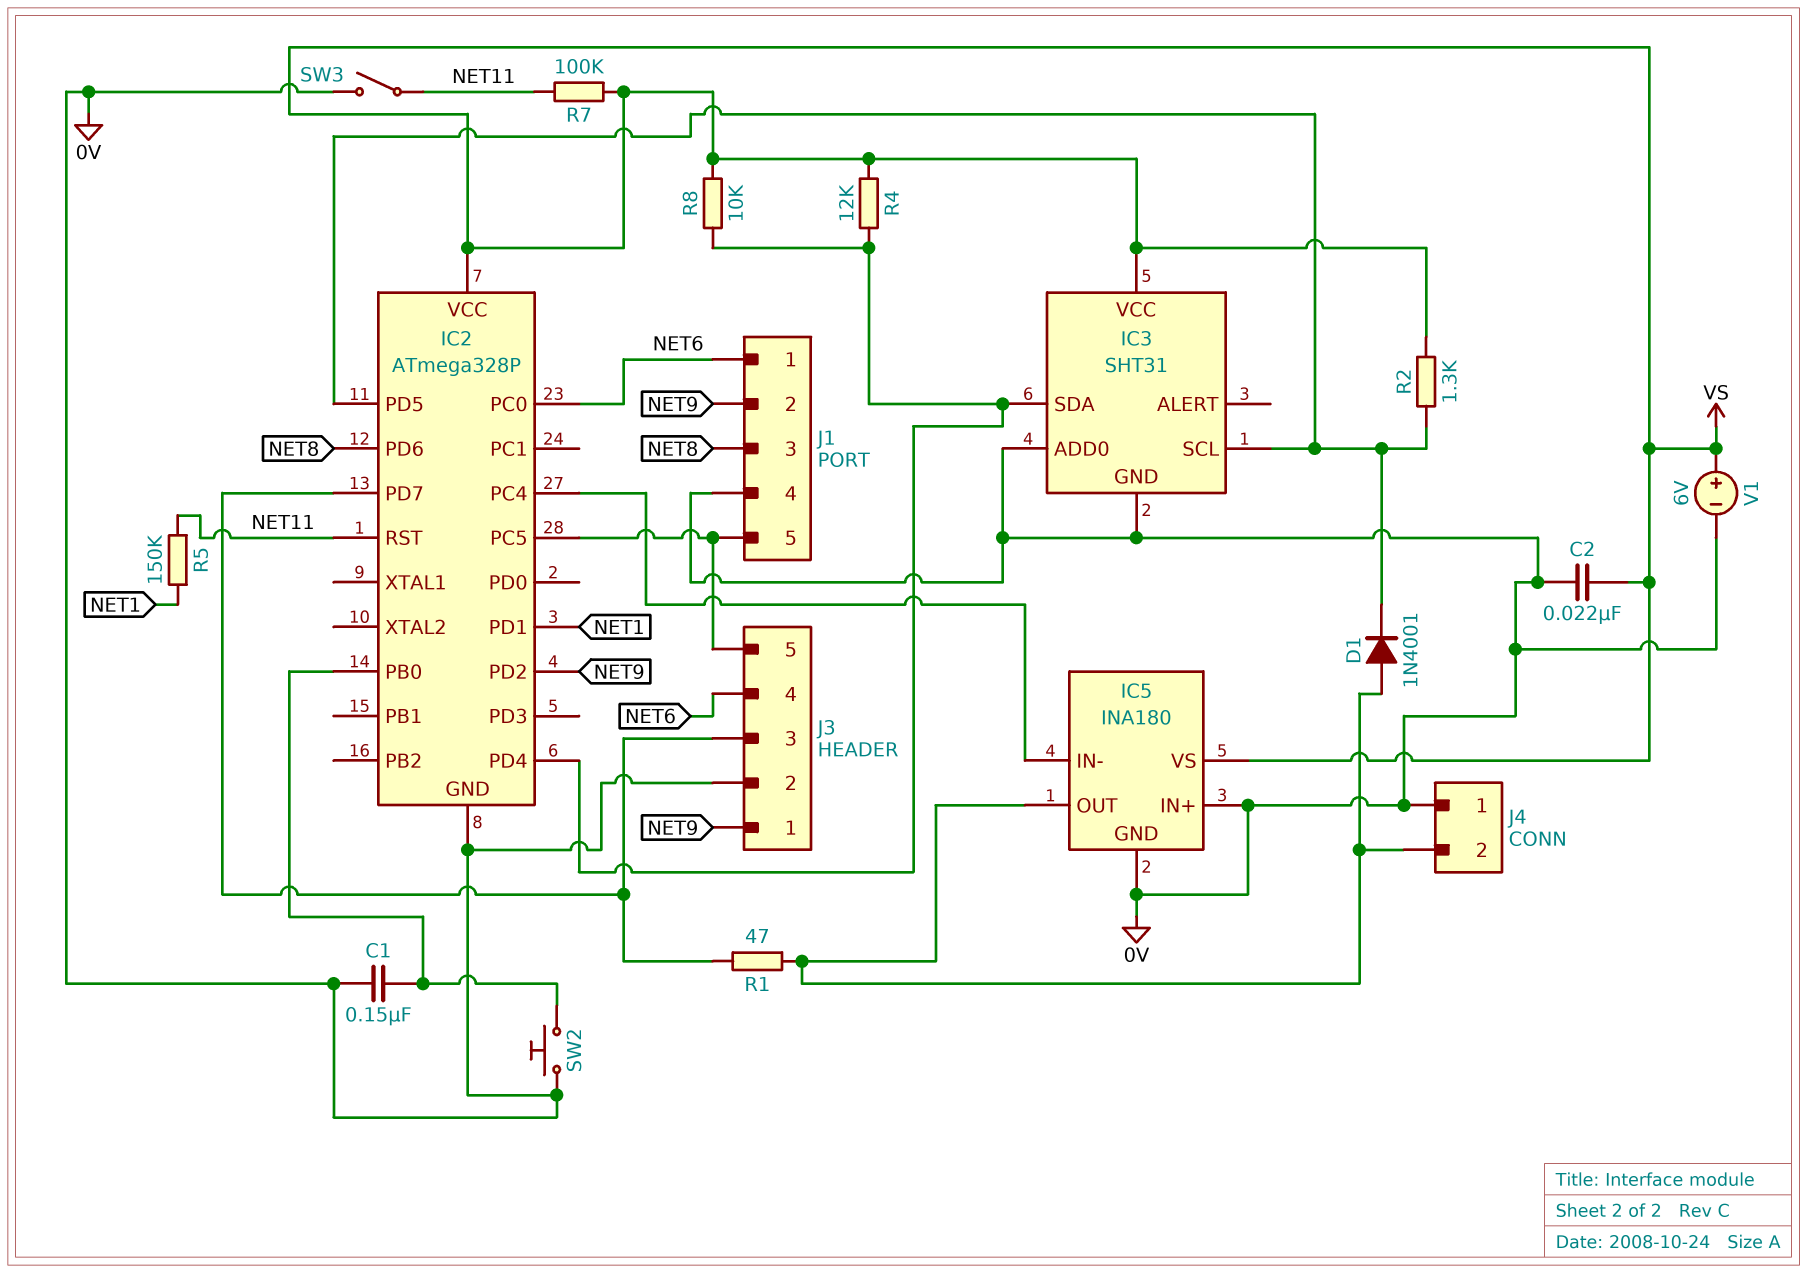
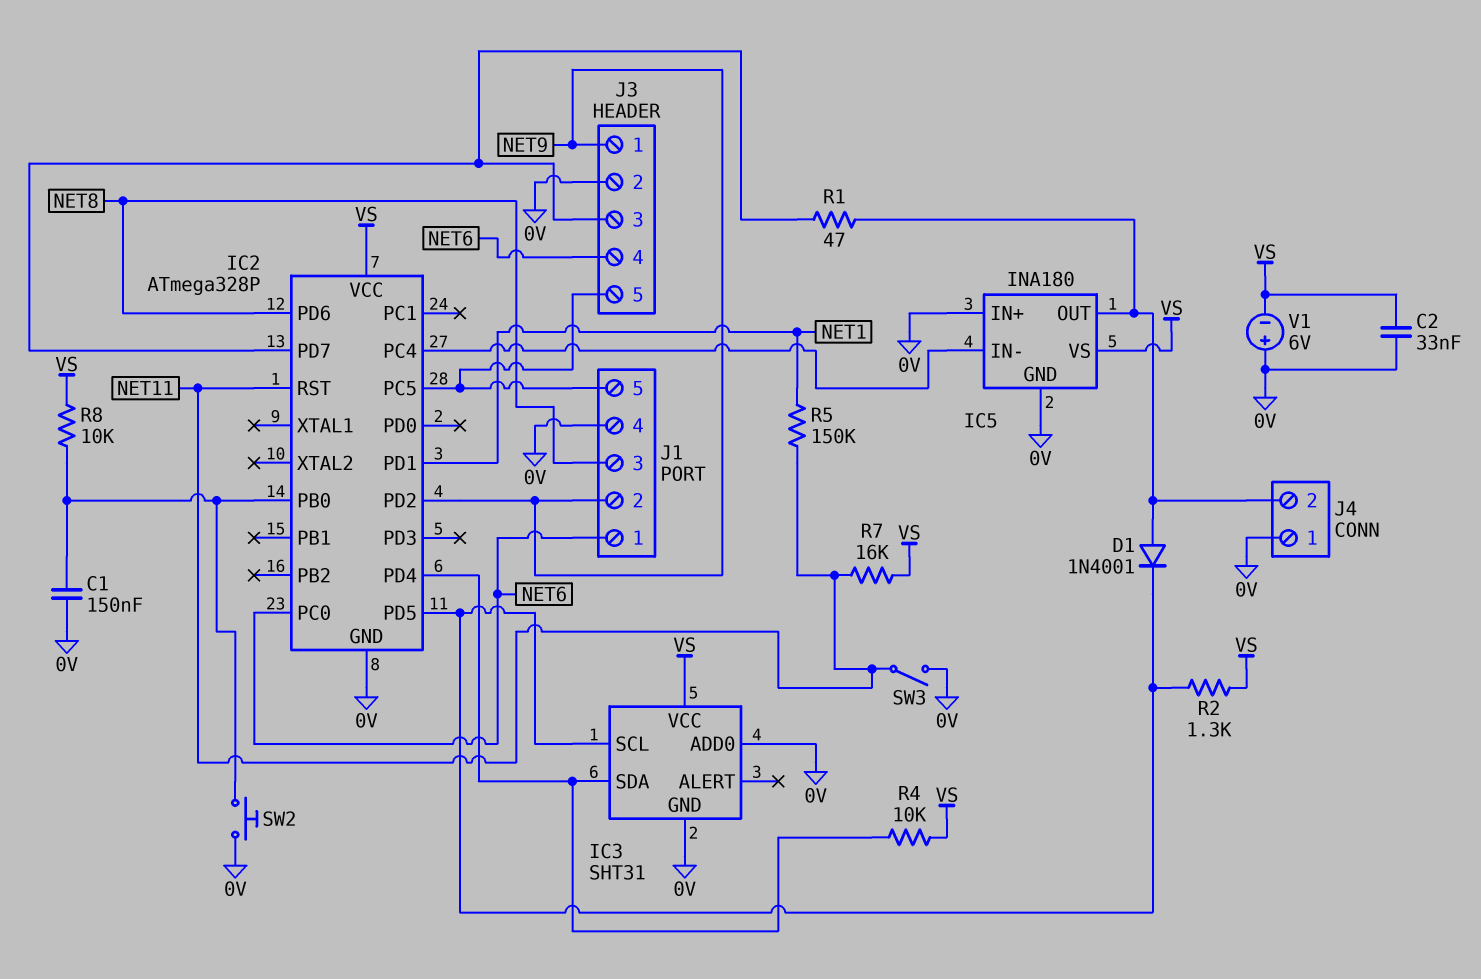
C2: 22nF (0V, VS) -> 33nF (0V, VS)
R4: 12k (IC2/PD4, VS) -> 10k (IC2/PD4, VS)
R7: 100k (NET11, VS) -> 16k (NET11, VS)
R8: 10k (IC2/PD4, VS) -> 10k (IC2/PB0, VS)
V1: 6V (plus VS, minus 0V) -> 6V (plus 0V, minus VS)

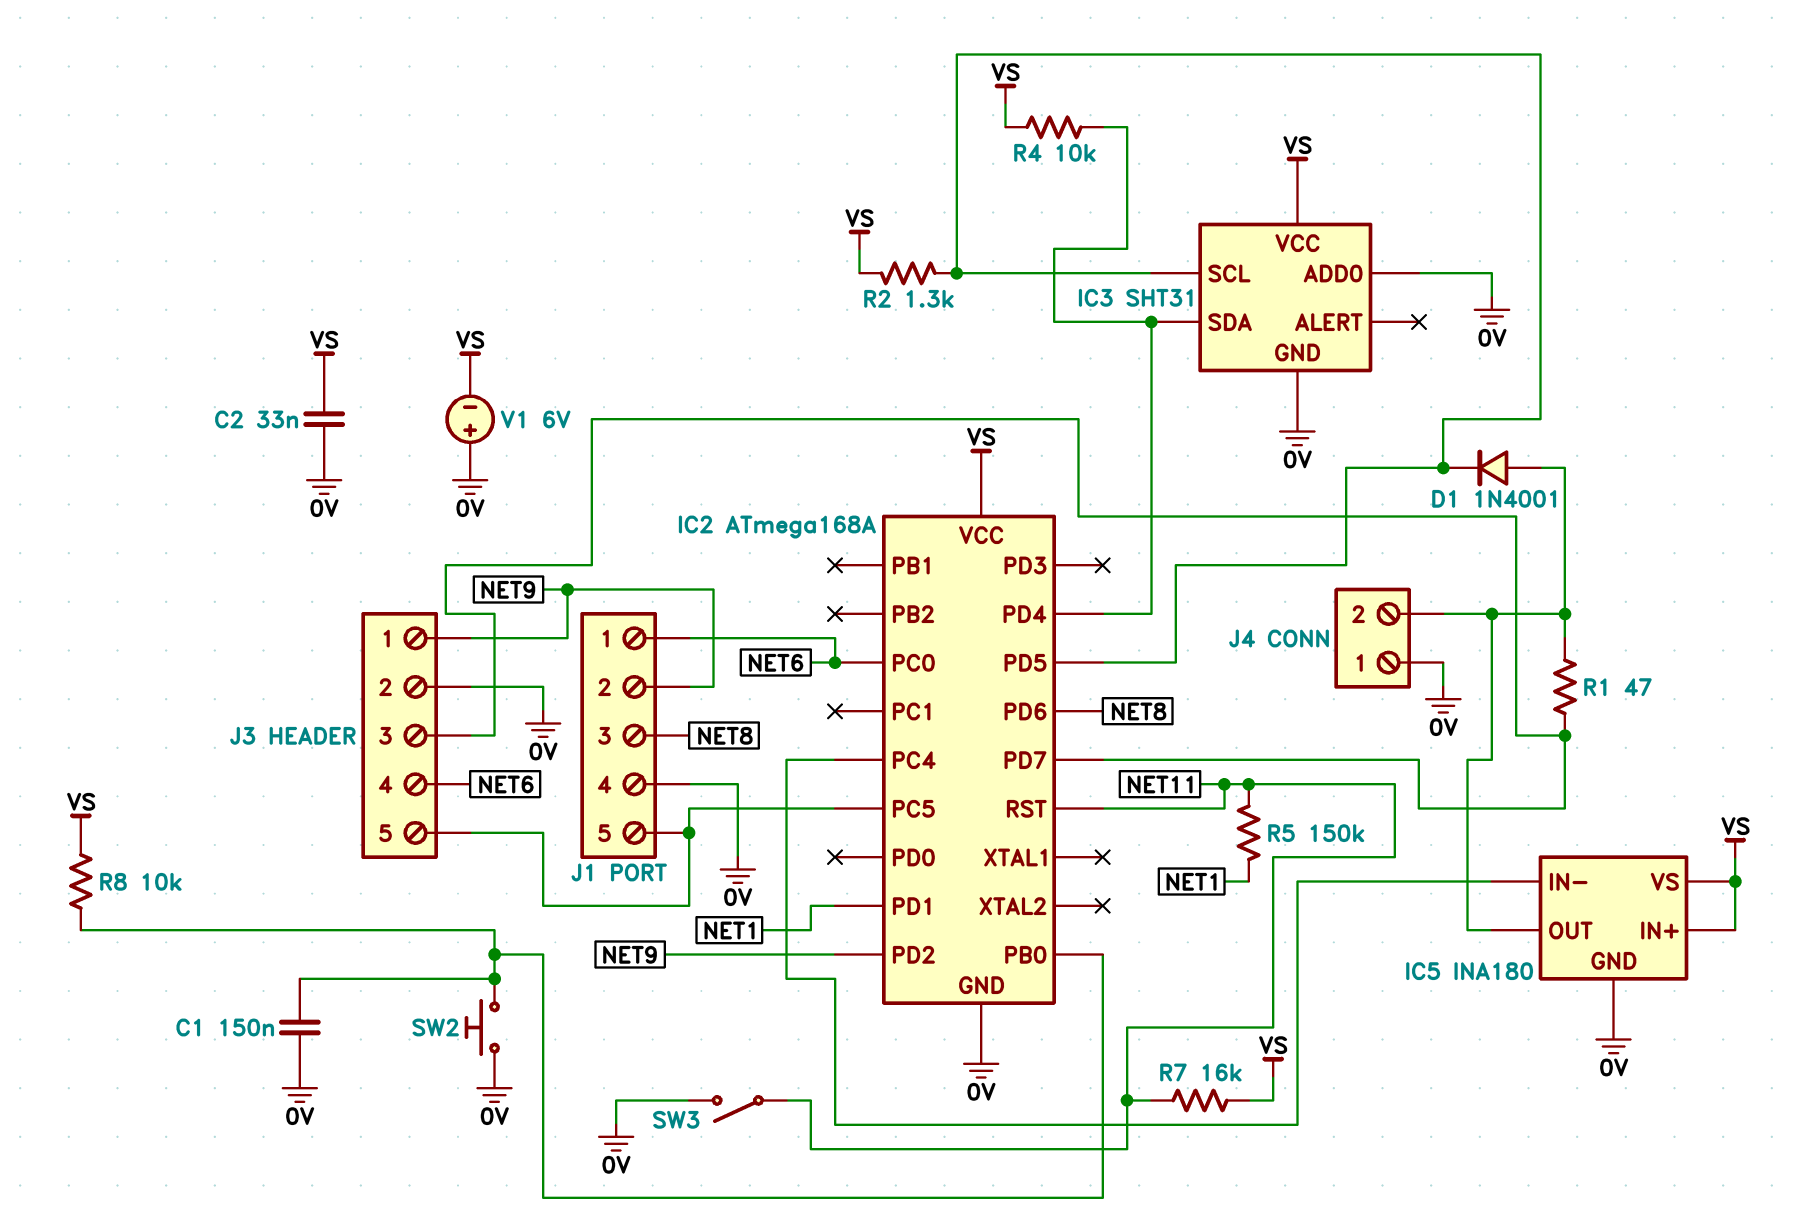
IC2: ATmega328P -> ATmega168A
IC5 pin IN+: 0V -> VS

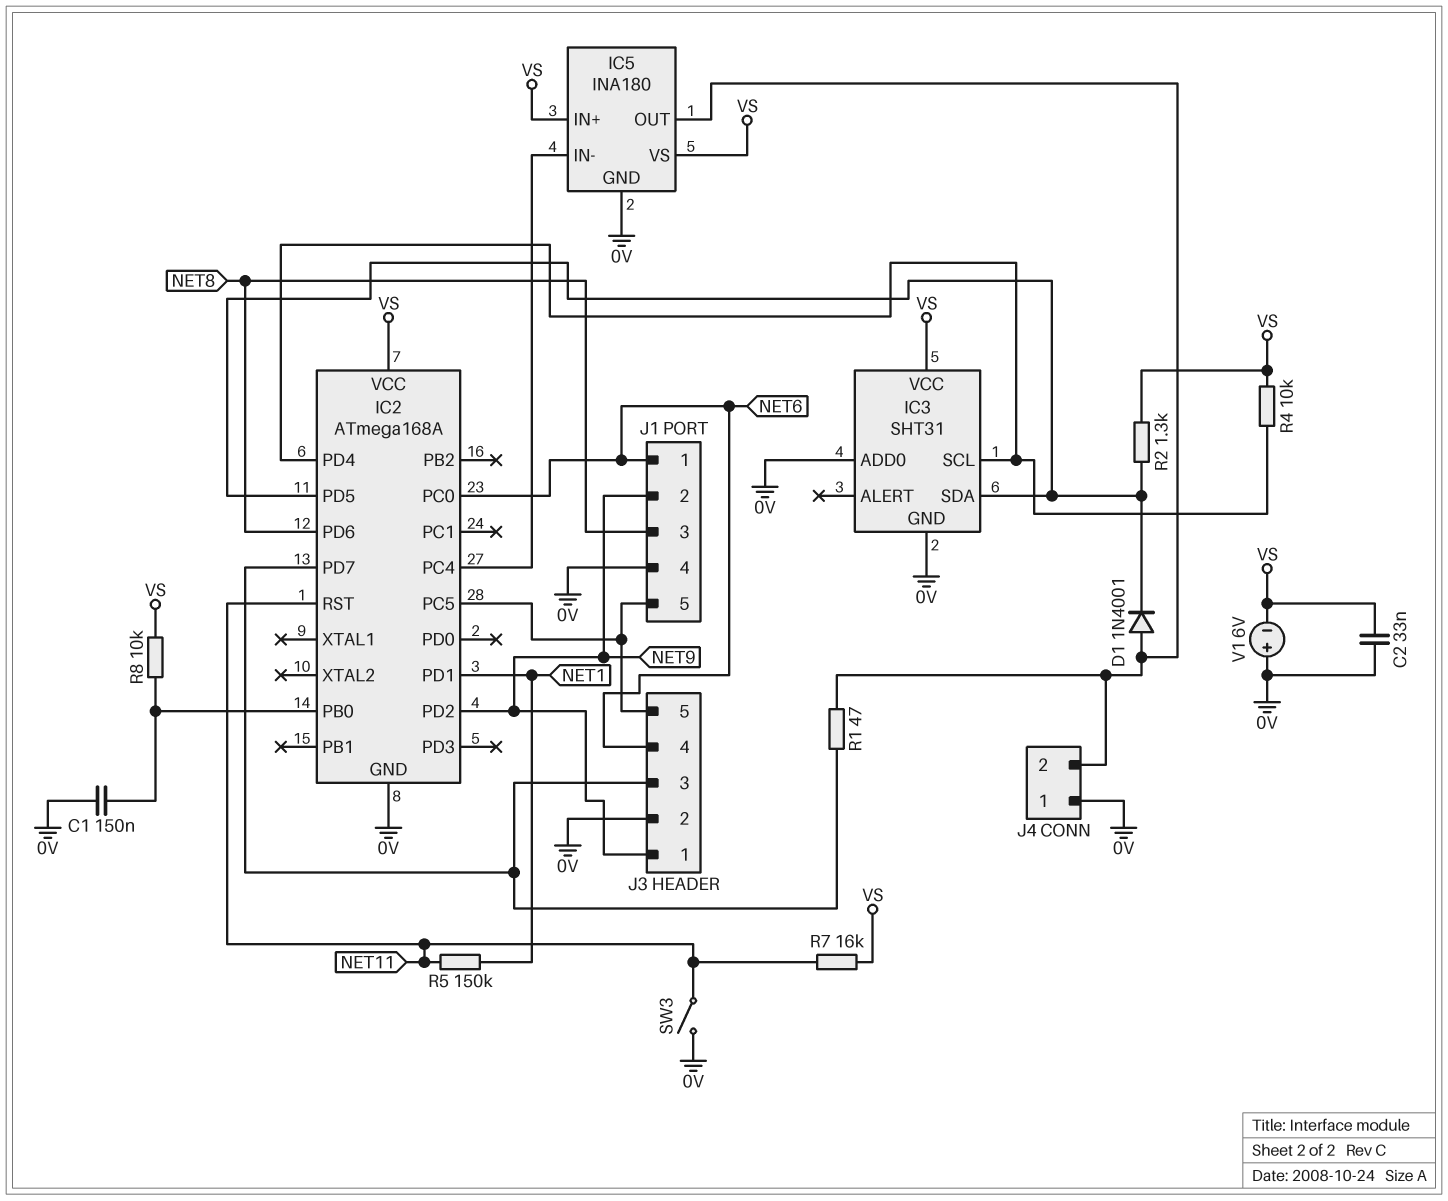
IC3 pin SCL: IC2/PD5 -> IC2/PD4
IC3 pin SDA: IC2/PD4 -> IC2/PD5
SW2: button (0V, IC2/PB0) -> none

